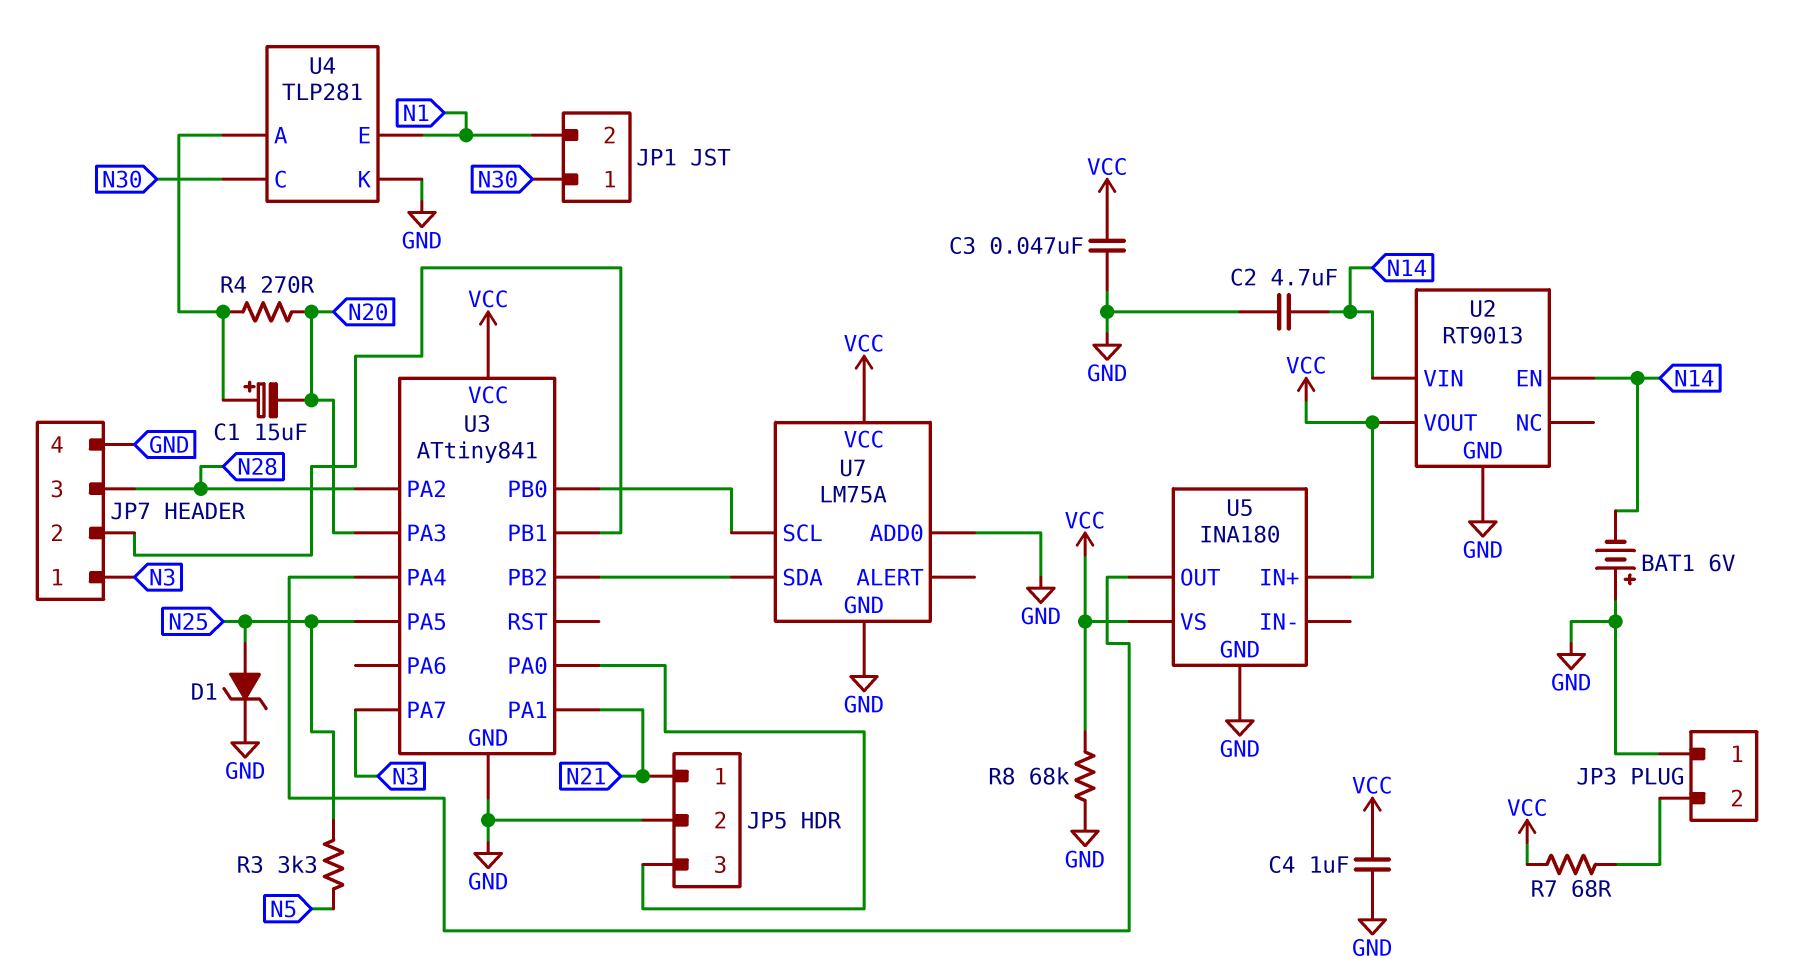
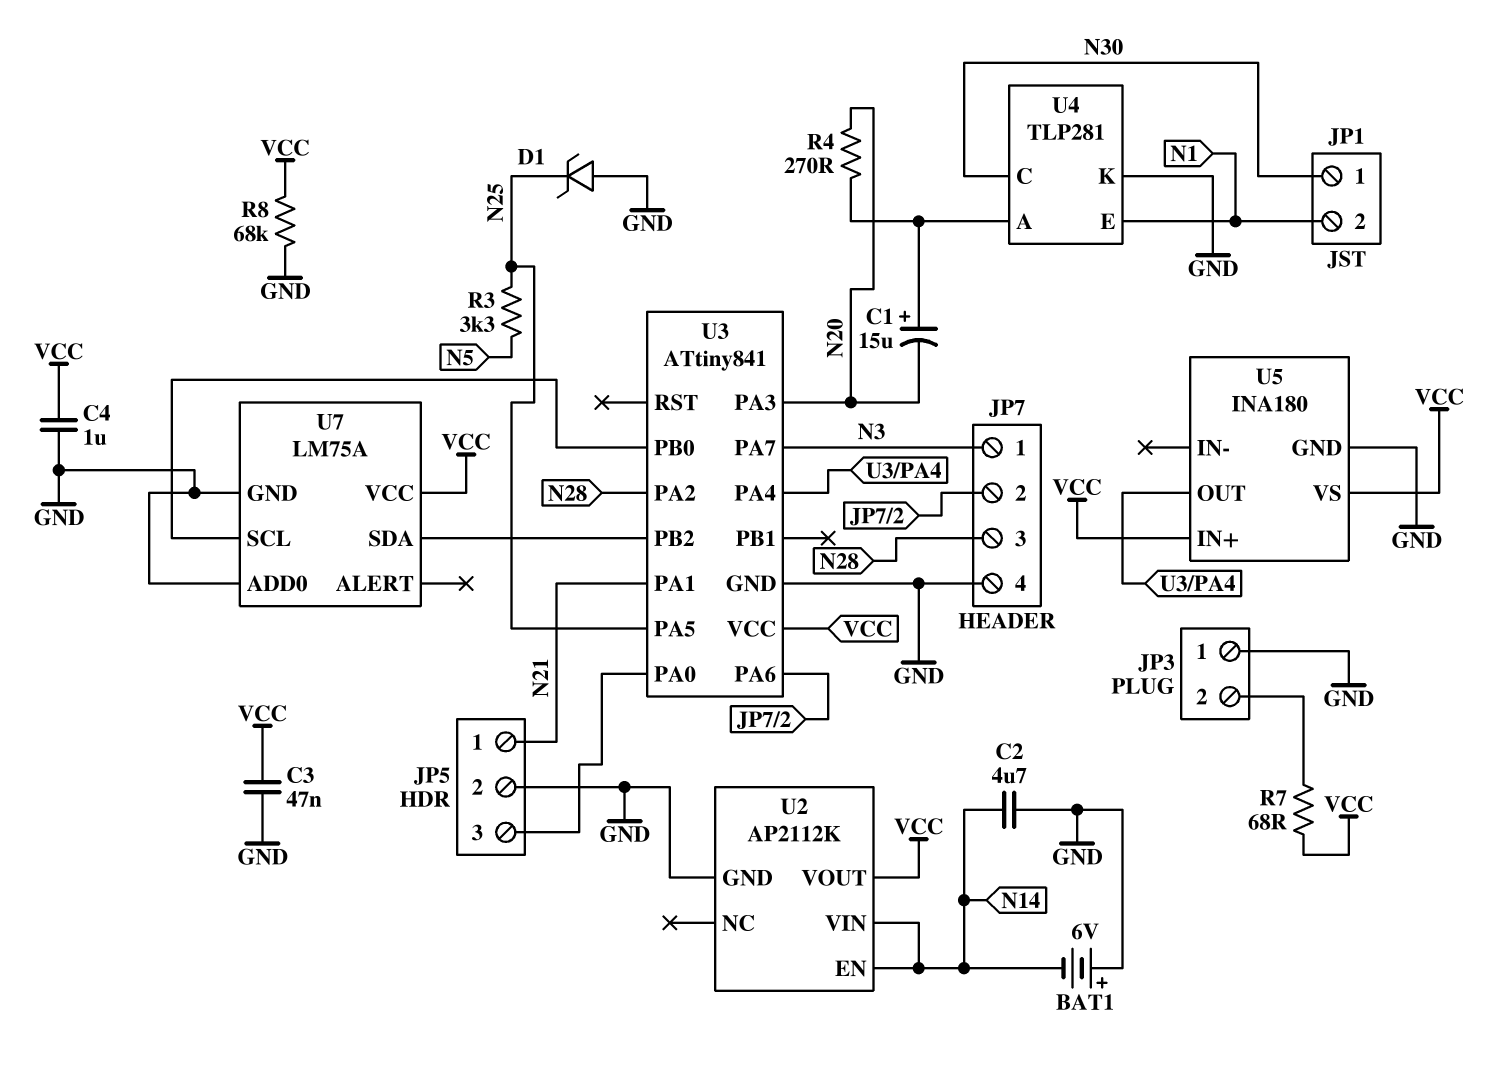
D1: zener (A N25, K GND) -> zener (A GND, K N25)
U2: RT9013 -> AP2112K
U3 pin PA6: none -> JP7/2
U3 pin PB1: JP7/2 -> none

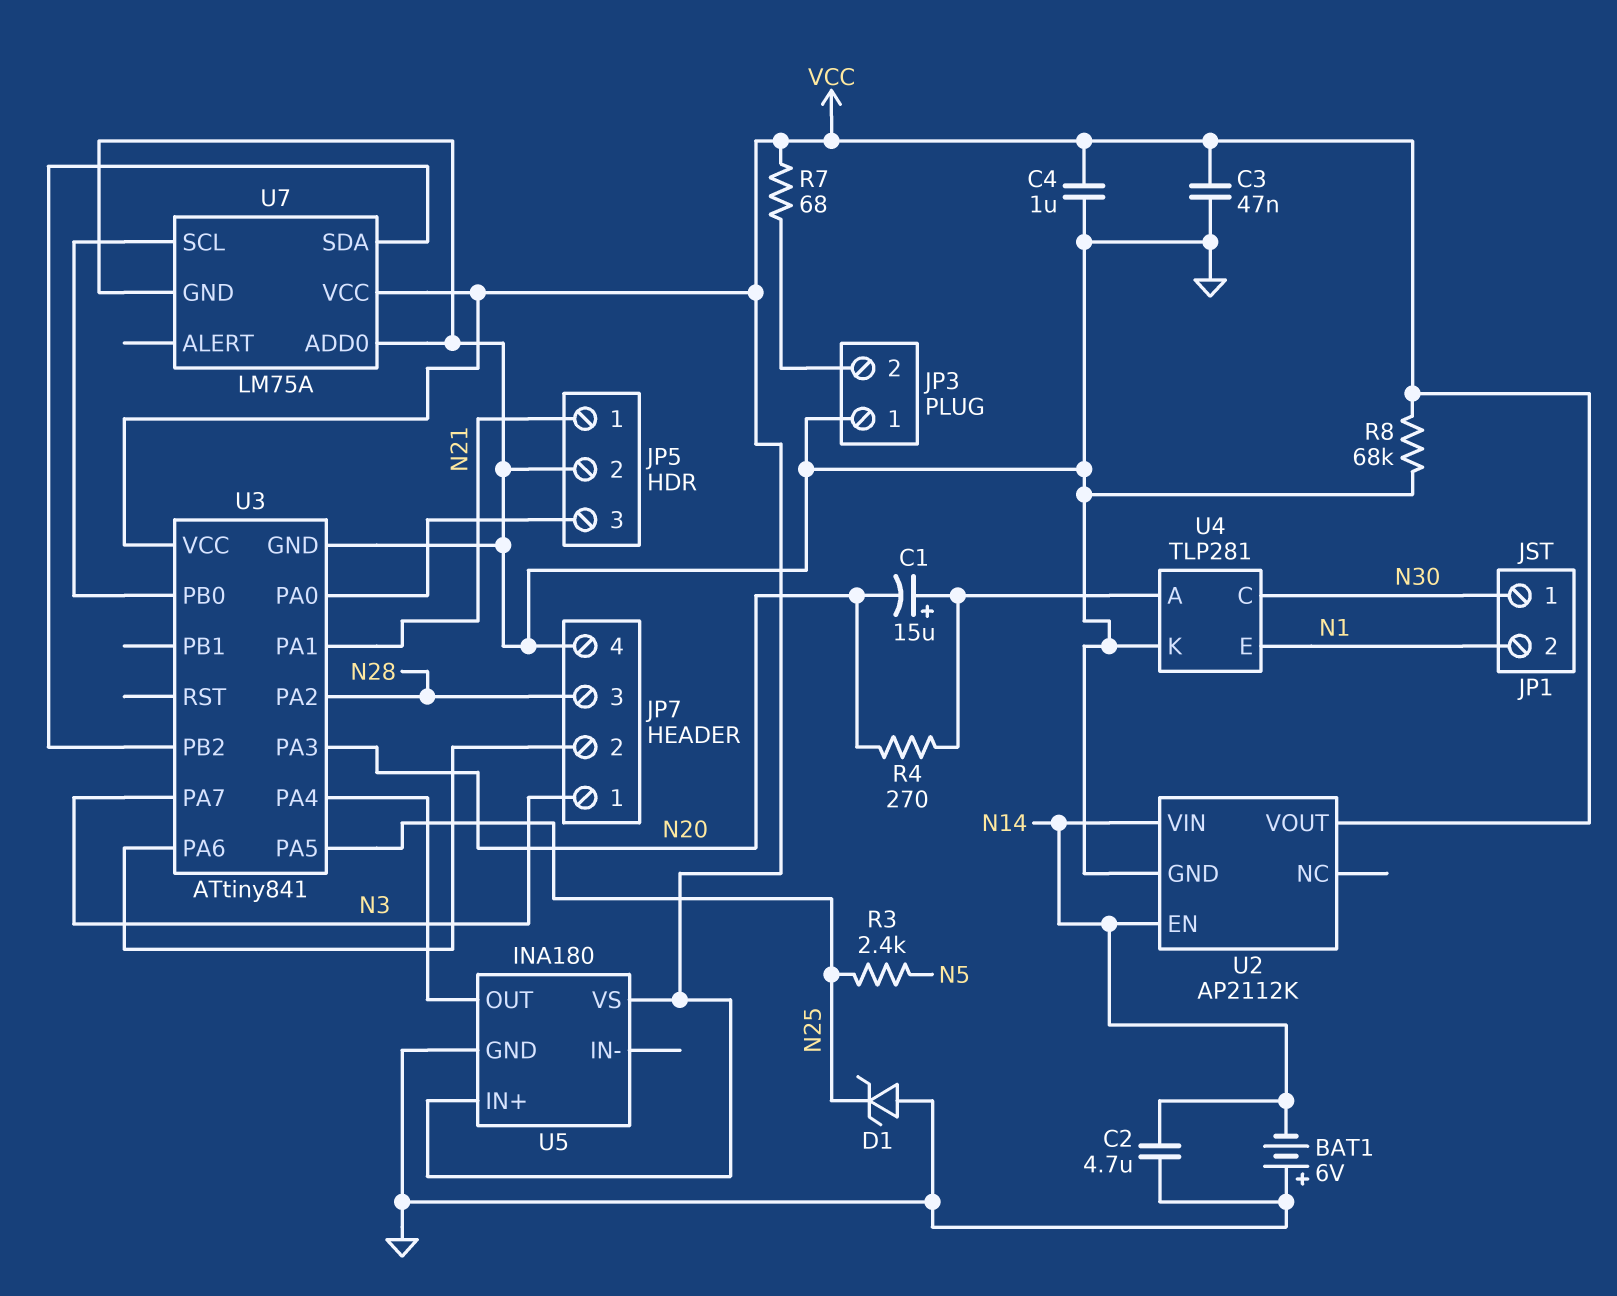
R3: 3.3k (N5, N25) -> 2.4k (N5, N25)

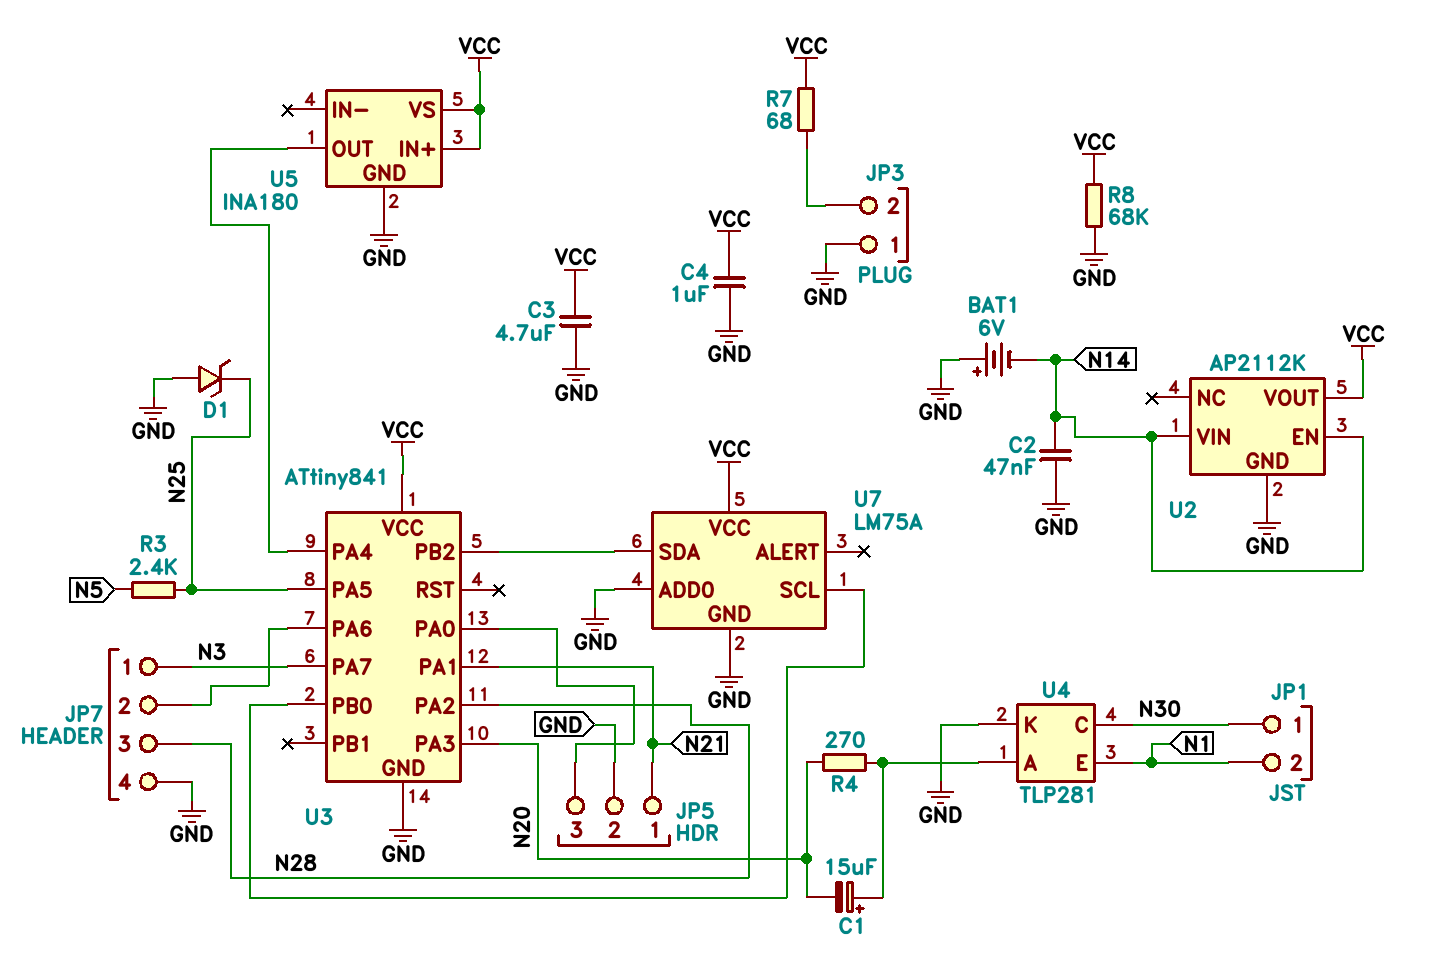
C2: 4.7uF (GND, N14) -> 47nF (GND, N14)
C3: 47nF (GND, VCC) -> 4.7uF (GND, VCC)

